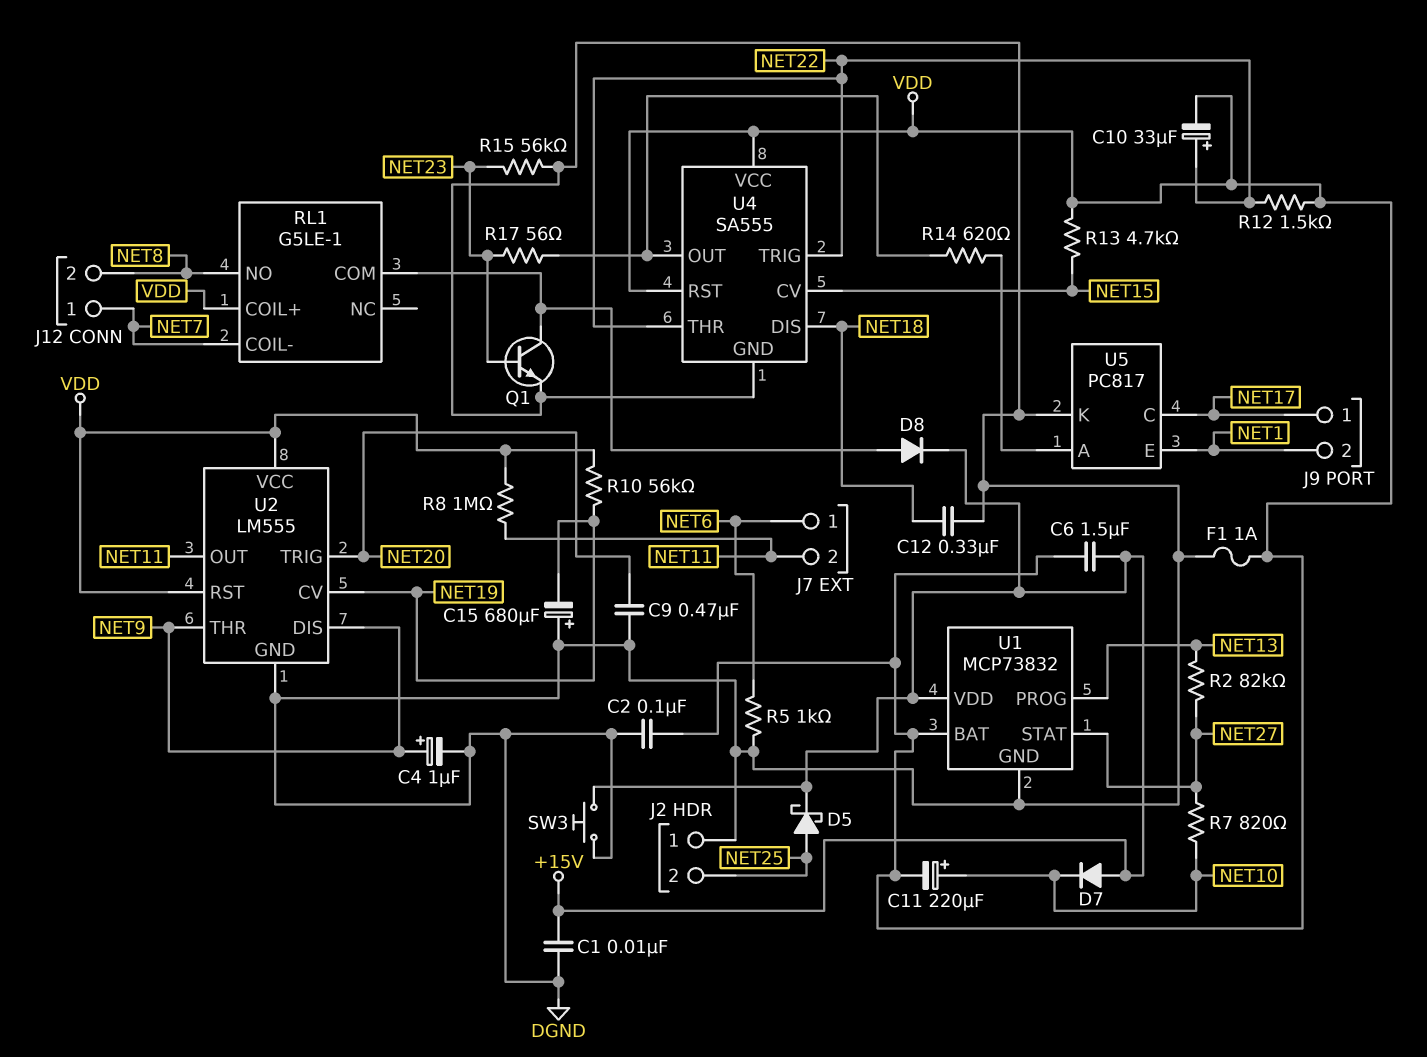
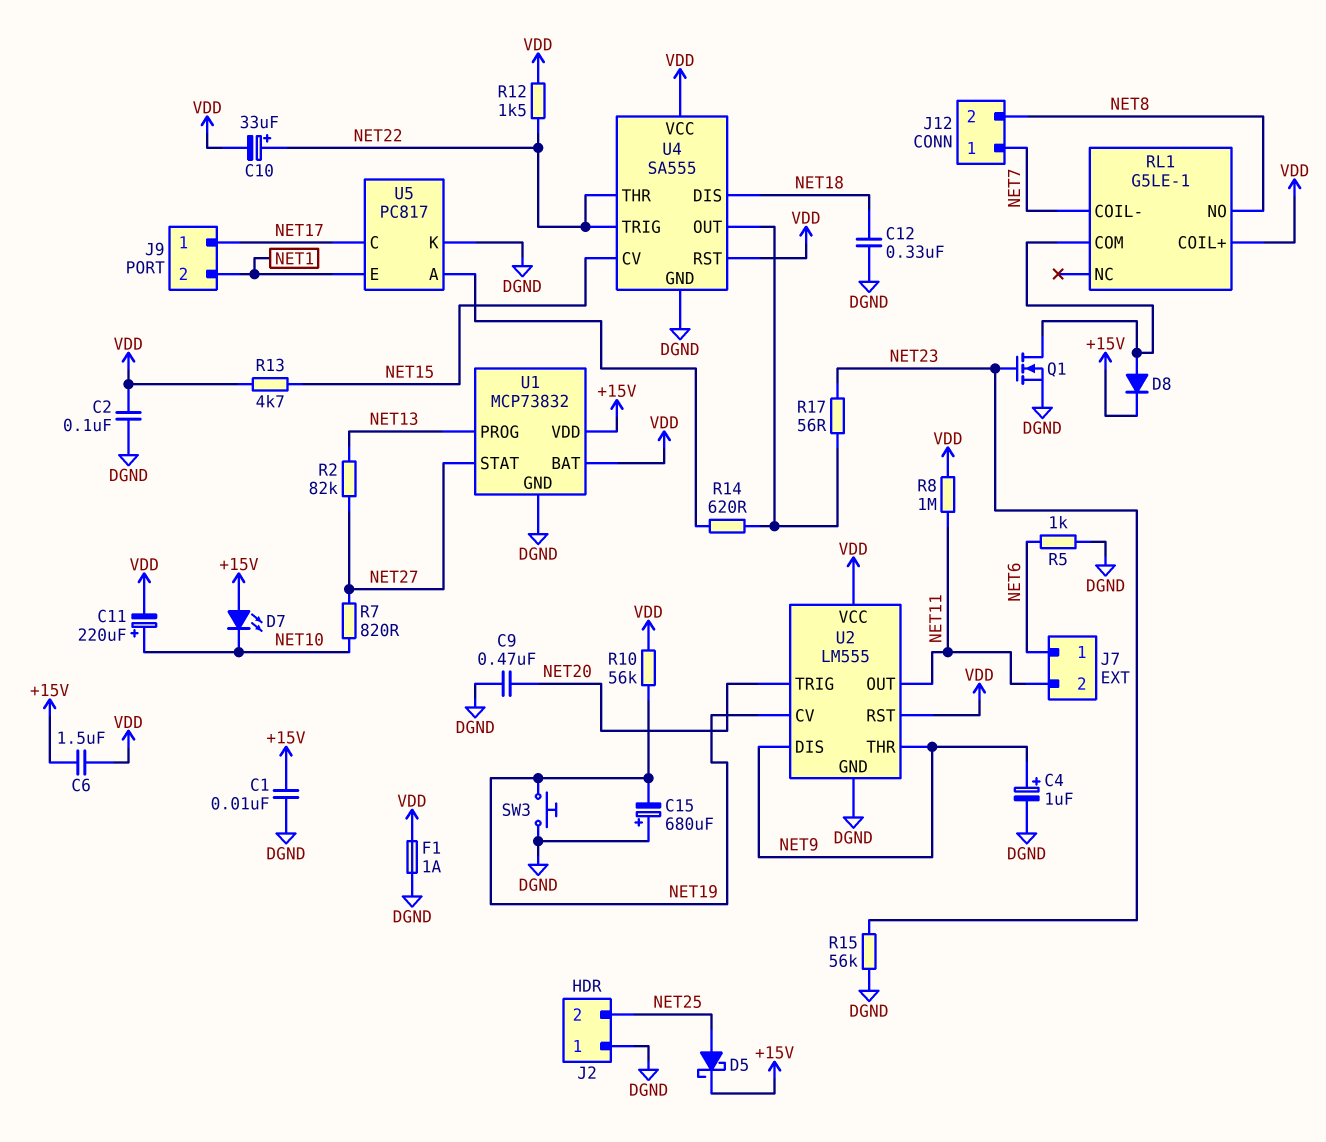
D7: diode (A +15V, K NET10) -> LED (A +15V, K NET10)
Q1: NPN (B NET23, C RL1/COM, E DGND) -> NMOS (G NET23, D RL1/COM, S DGND)
SW3: button (+15V, DGND) -> button (DGND, NET19)

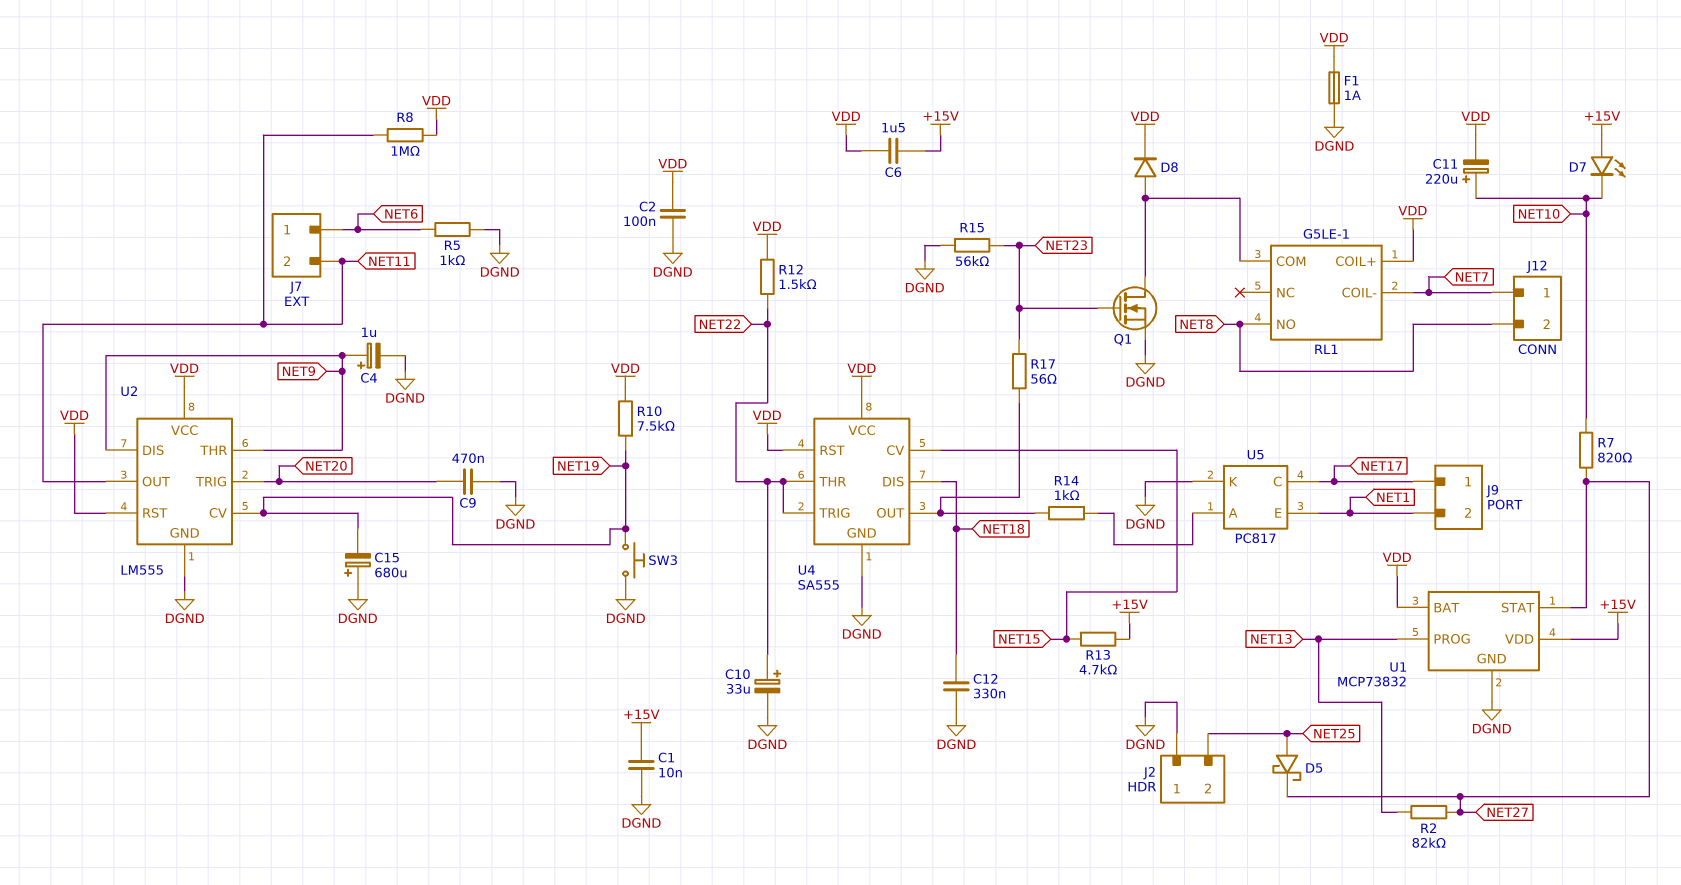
C10: 33uF (plus NET22, minus VDD) -> 33uF (plus NET22, minus DGND)
D5: schottky (A NET25, K +15V) -> schottky (A NET25, K NET27)
D8: diode (A RL1/COM, K +15V) -> diode (A RL1/COM, K VDD)
R10: 56k (NET19, VDD) -> 7.5k (NET19, VDD)
R13: 4.7k (NET15, VDD) -> 4.7k (+15V, NET15)
R14: 620 (U4/OUT, U5/A) -> 1k (U4/OUT, U5/A)

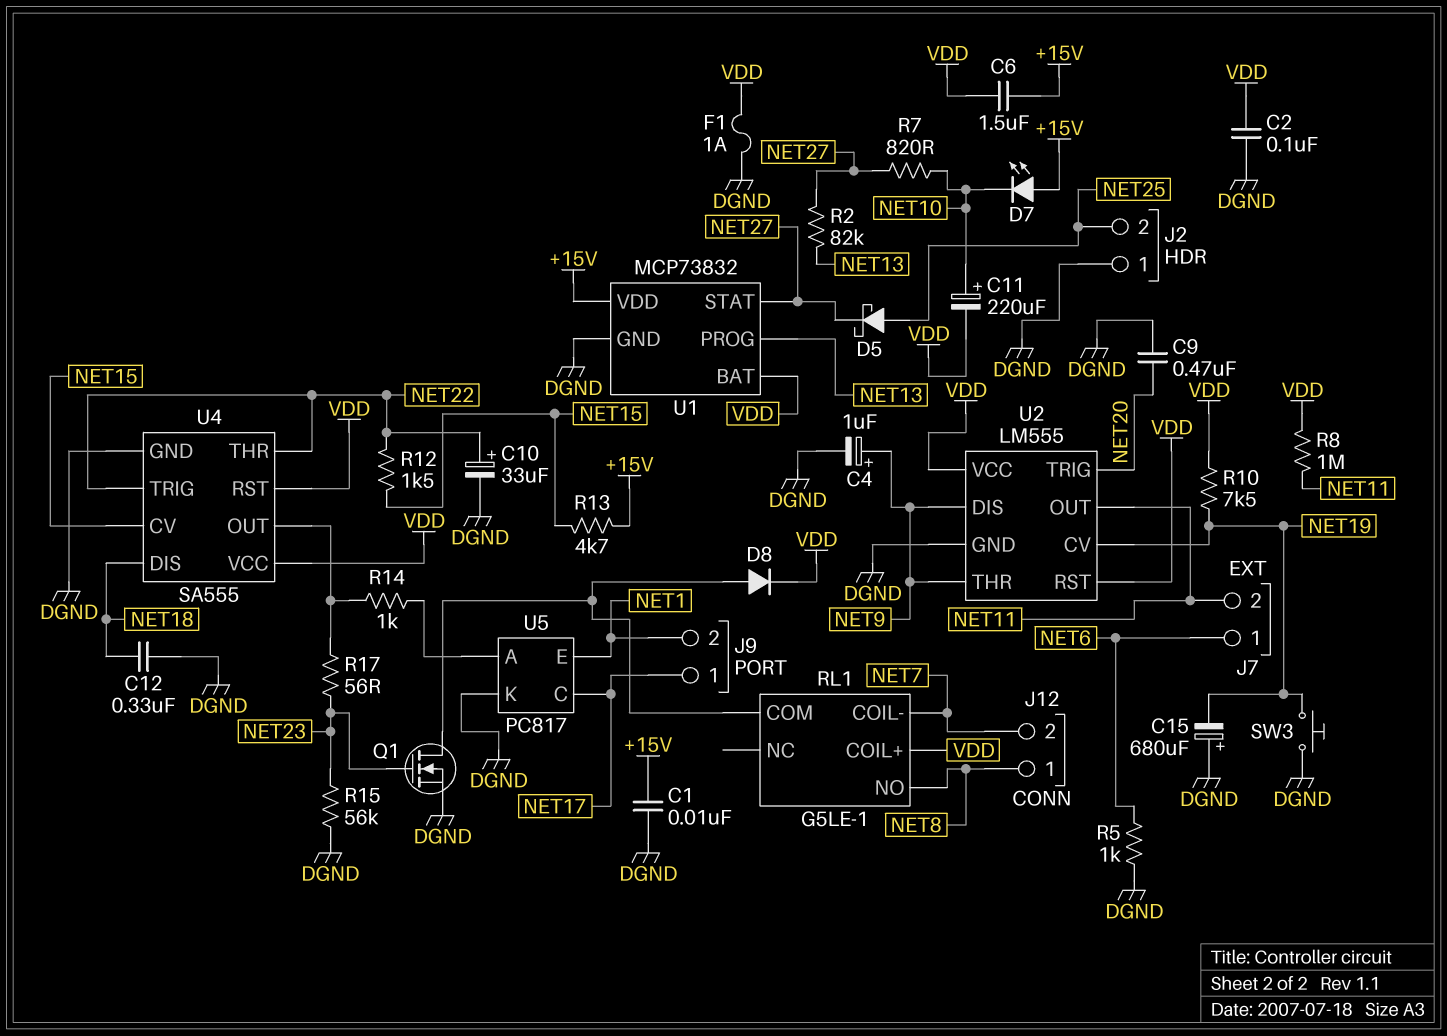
J12 pin 1: NET7 -> NET8
J12 pin 2: NET8 -> NET7
R12: 1.5k (NET22, VDD) -> 1.5k (NET15, NET22)

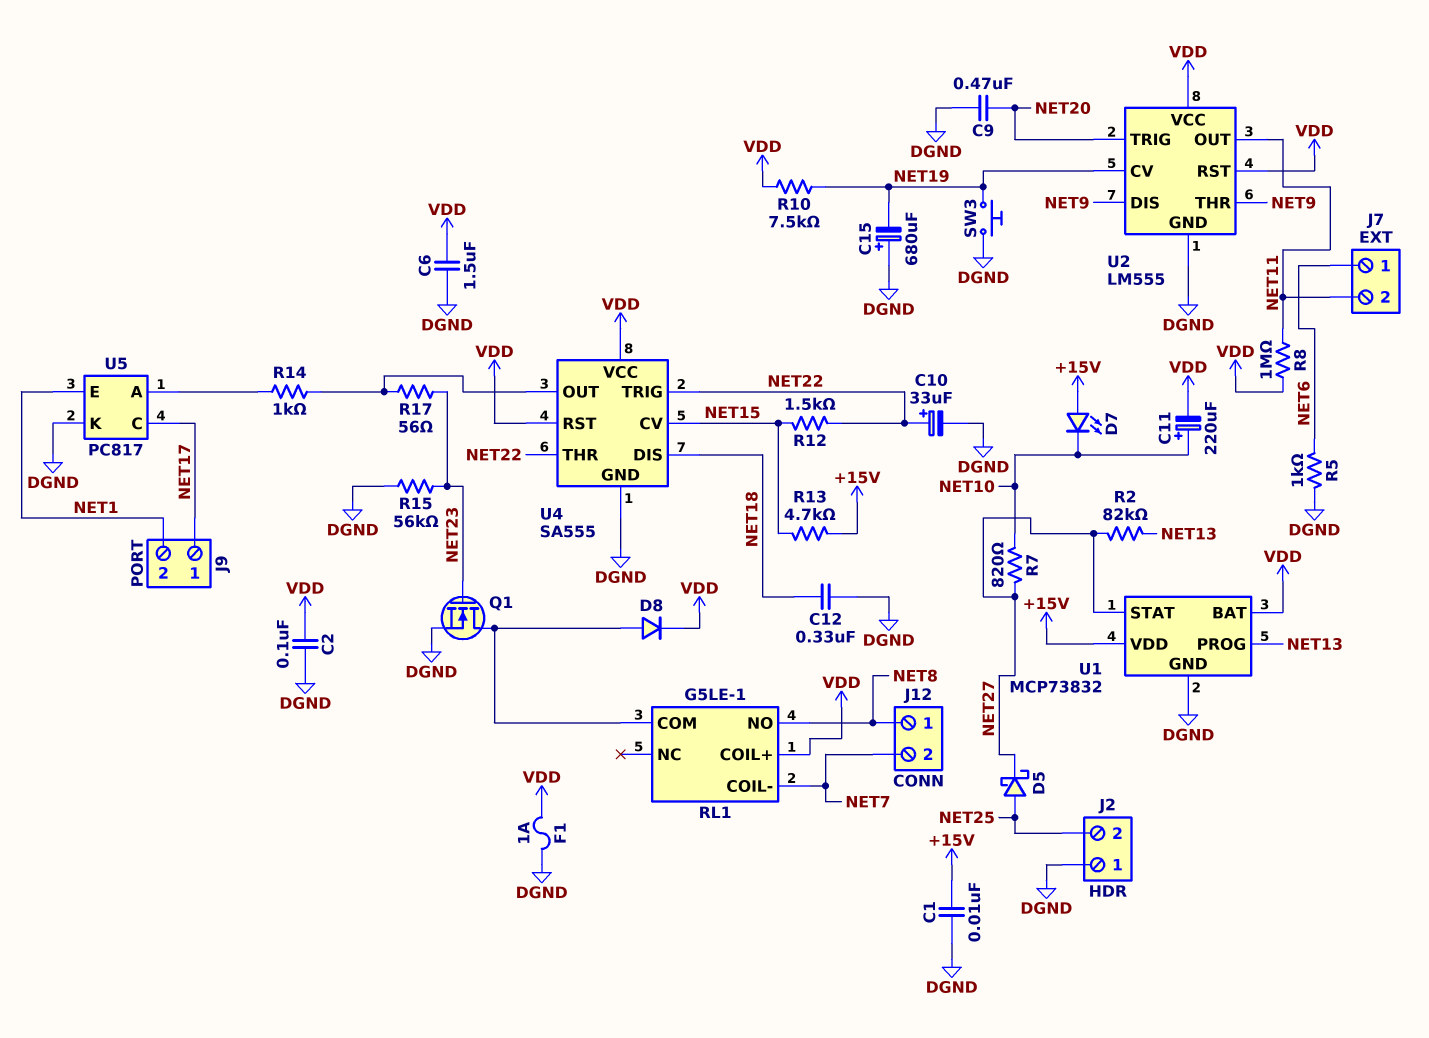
C4: 1uF (plus NET9, minus DGND) -> none
C6: 1.5uF (+15V, VDD) -> 1.5uF (DGND, VDD)

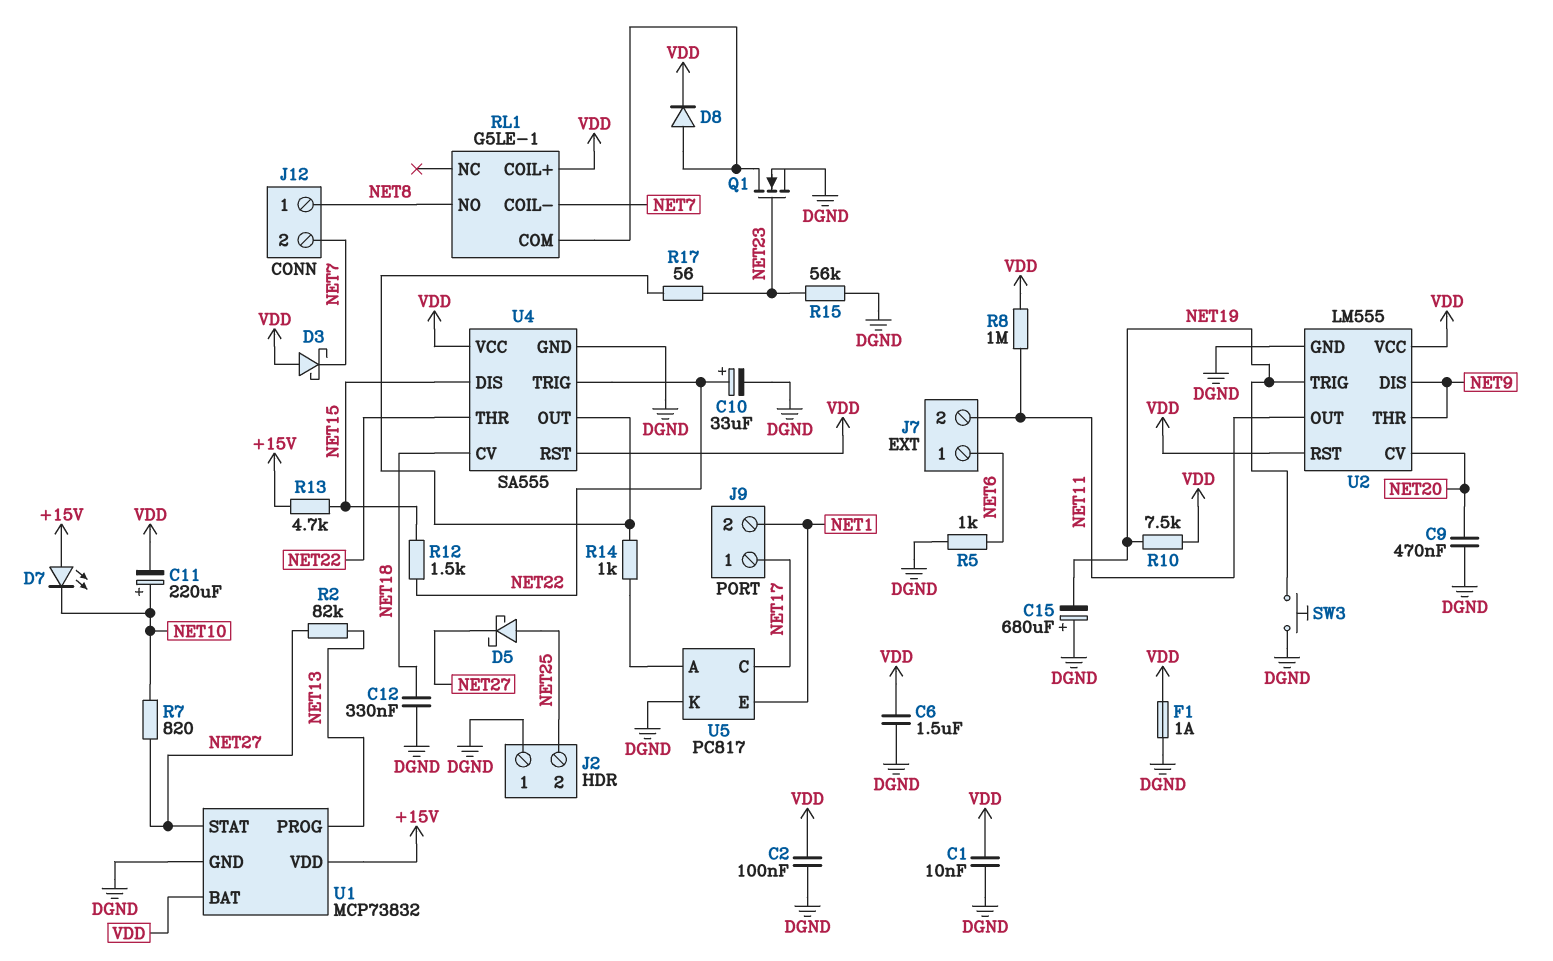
C1: 10nF (+15V, DGND) -> 10nF (DGND, VDD)
D3: none -> schottky (A VDD, K NET7)
U2 pin CV: NET19 -> NET20
U2 pin TRIG: NET20 -> NET19
U4 pin CV: NET15 -> NET18
U4 pin DIS: NET18 -> NET15

